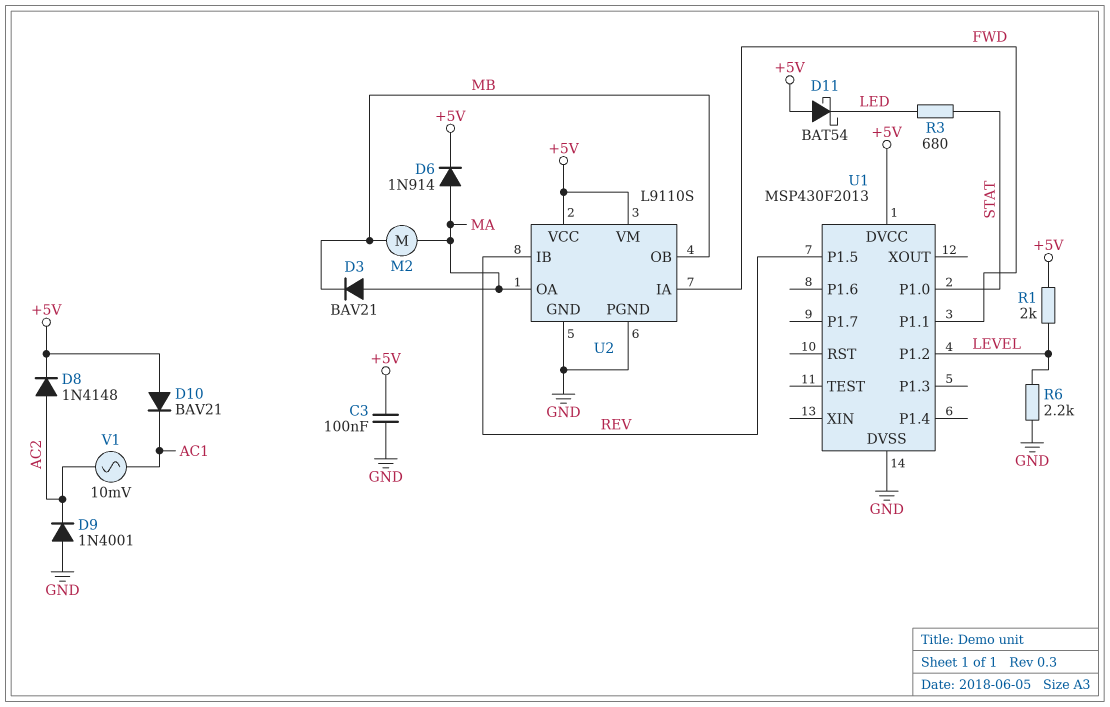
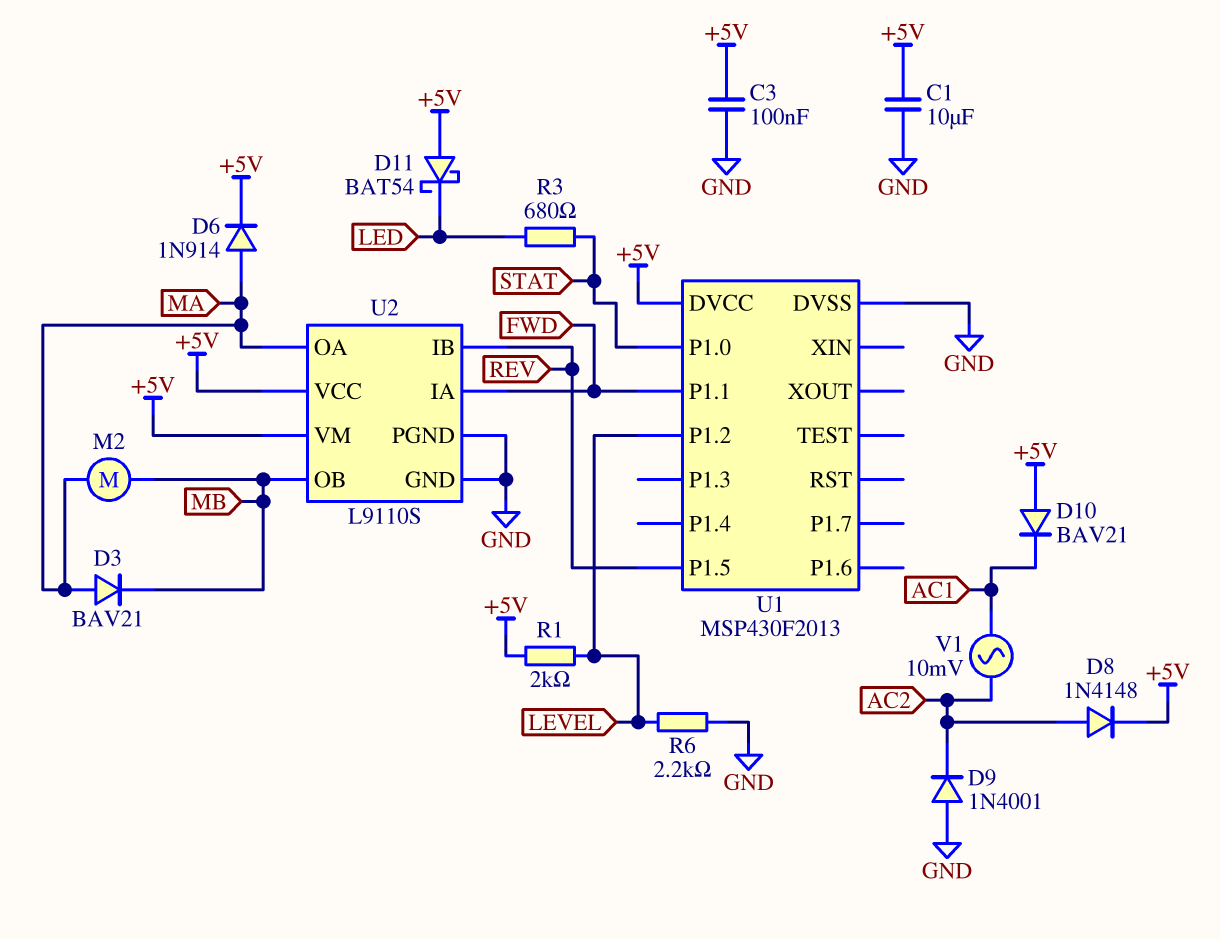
C1: none -> 10uF (+5V, GND)

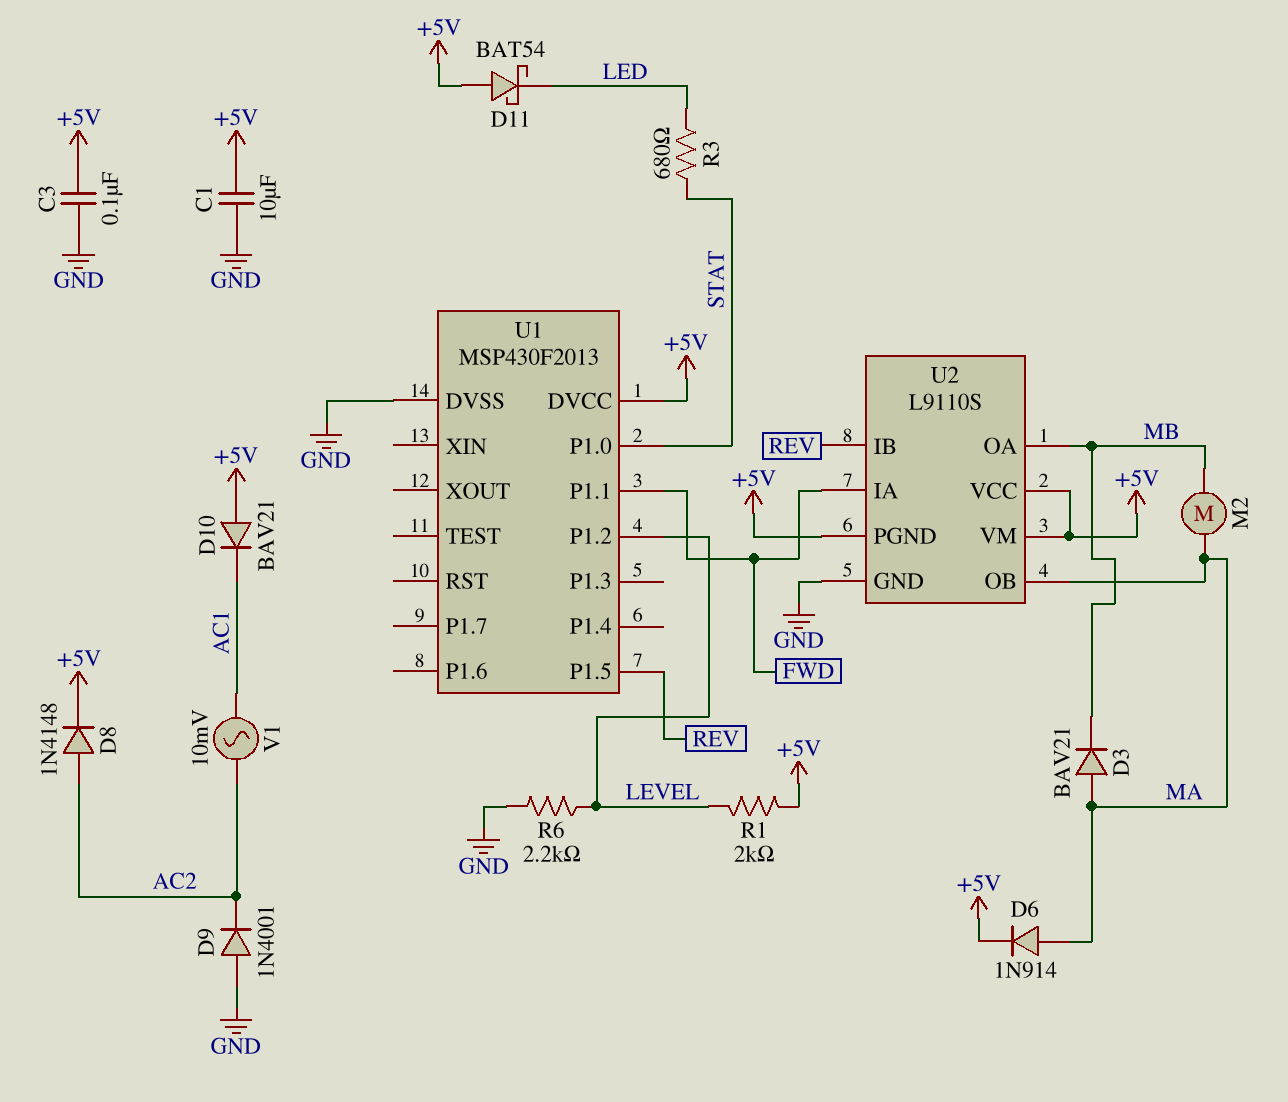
U2 pin OA: MA -> MB
U2 pin OB: MB -> MA
U2 pin PGND: GND -> +5V

